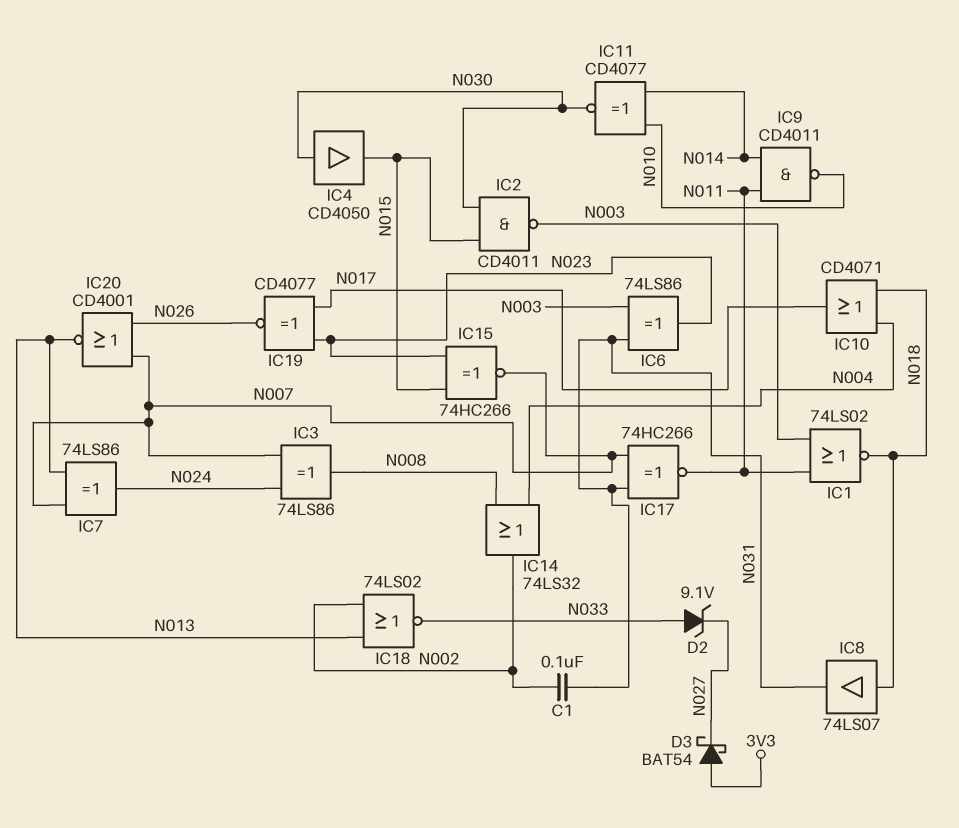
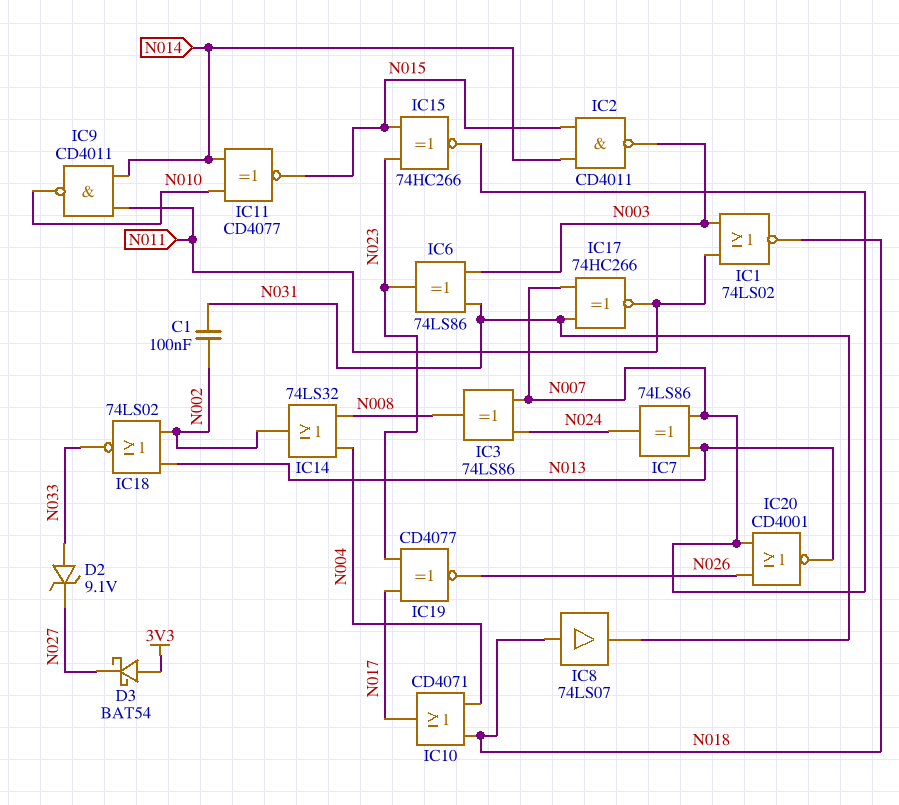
IC2: NAND CD4011 (in N015, in N030, out N003) -> NAND CD4011 (in N014, in N015, out N003)
IC4: buffer CD4050 (in N030, out N015) -> none
IC11: XNOR CD4077 (in N010, in N014, out N030) -> XNOR CD4077 (in N010, in N014, out N015)

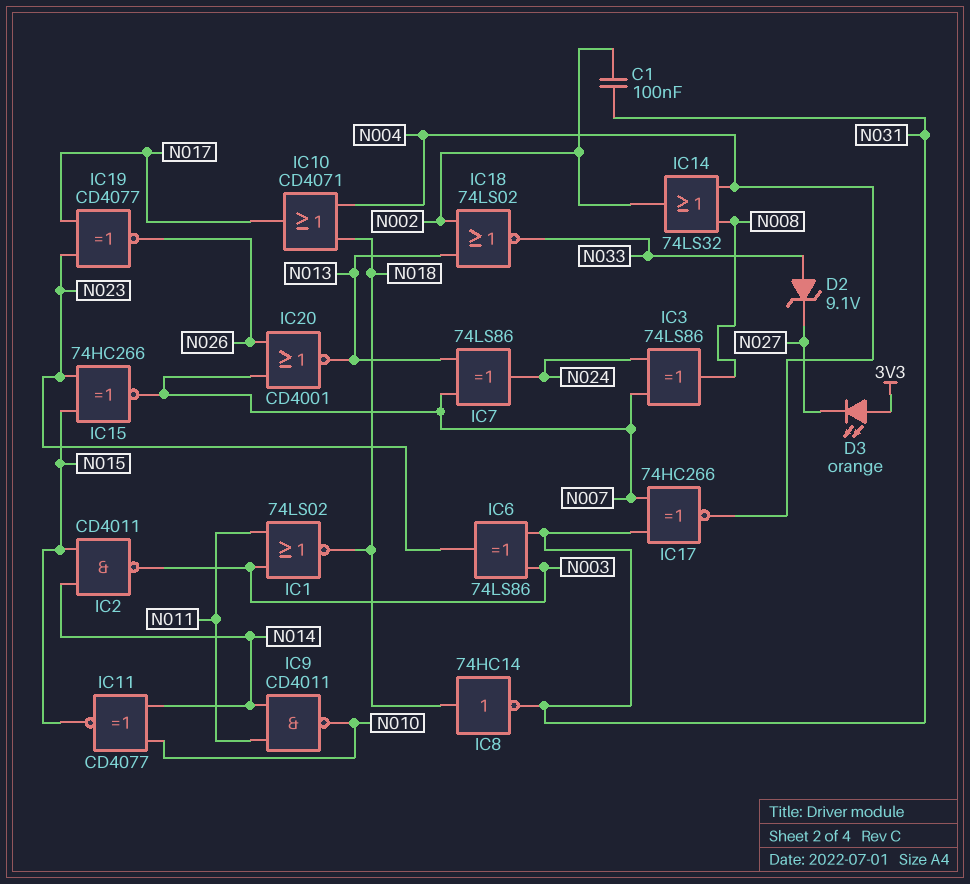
D3: schottky BAT54 (A 3V3, K N027) -> LED orange (A 3V3, K N027)
IC8: buffer 74LS07 (in N018, out N031) -> NOT 74HC14 (in N018, out N031)
IC17: XNOR 74HC266 (in N007, in N031, out N011) -> XNOR 74HC266 (in N007, in N031, out N004)

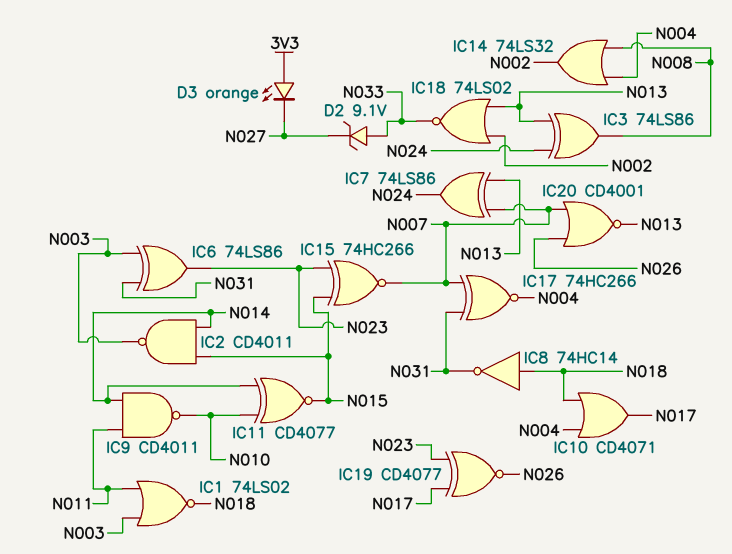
C1: 100nF (N002, N031) -> none
IC3: XOR 74LS86 (in N007, in N024, out N008) -> XOR 74LS86 (in N013, in N024, out N008)

